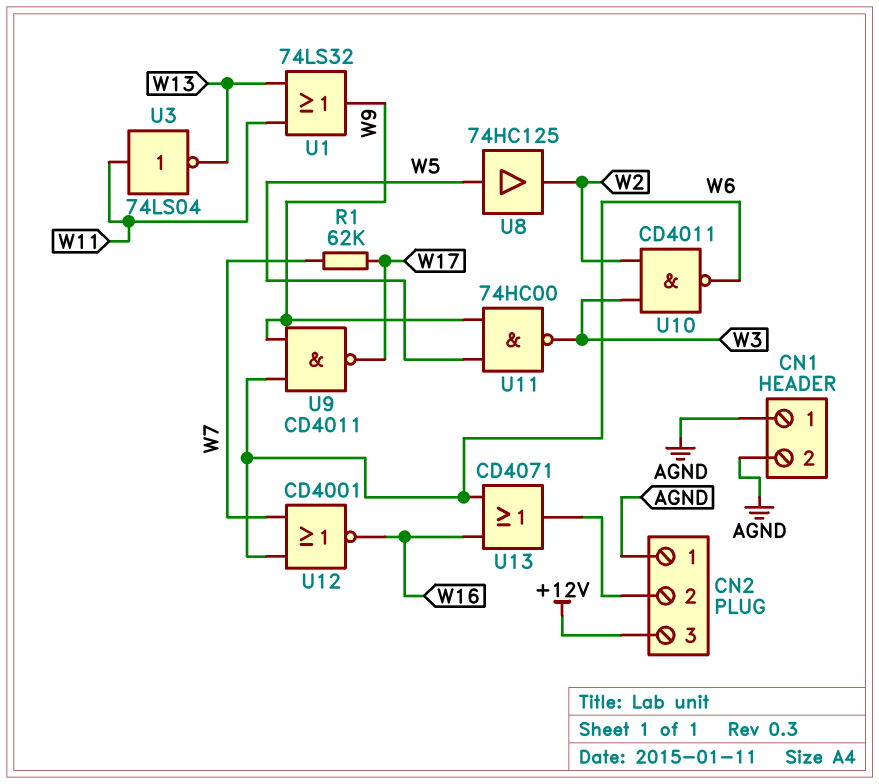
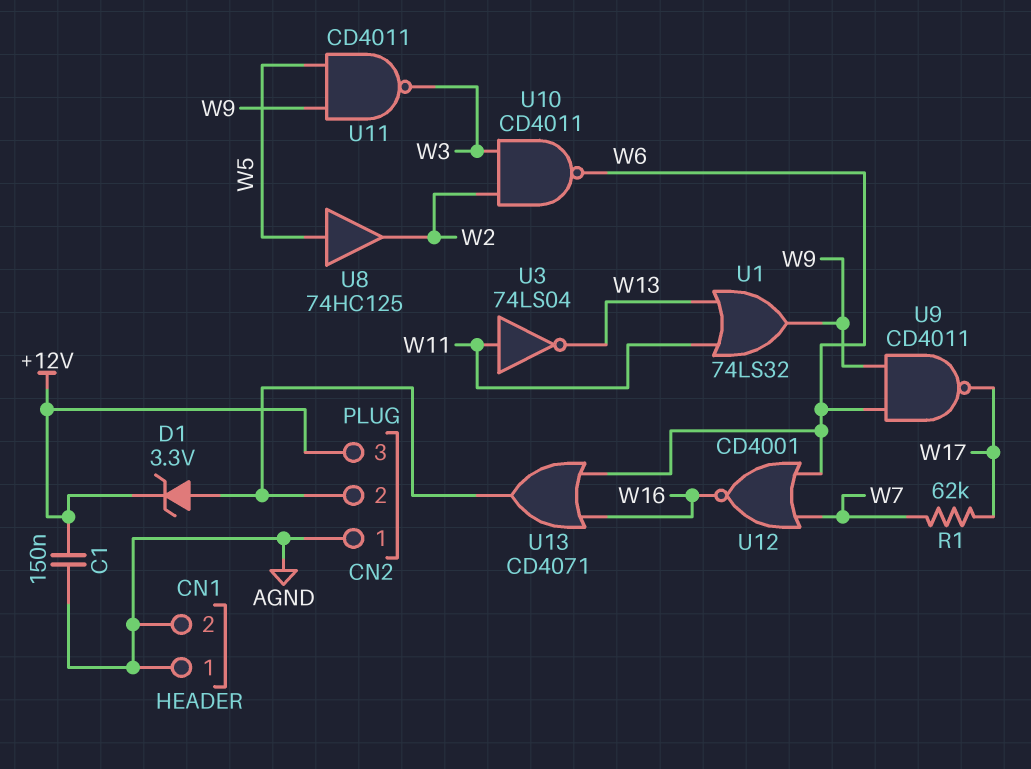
C1: none -> 150nF (+12V, AGND)
D1: none -> zener 3.3V (A CN2/2, K +12V)
U11: NAND 74HC00 (in W5, in W9, out W3) -> NAND CD4011 (in W5, in W9, out W3)

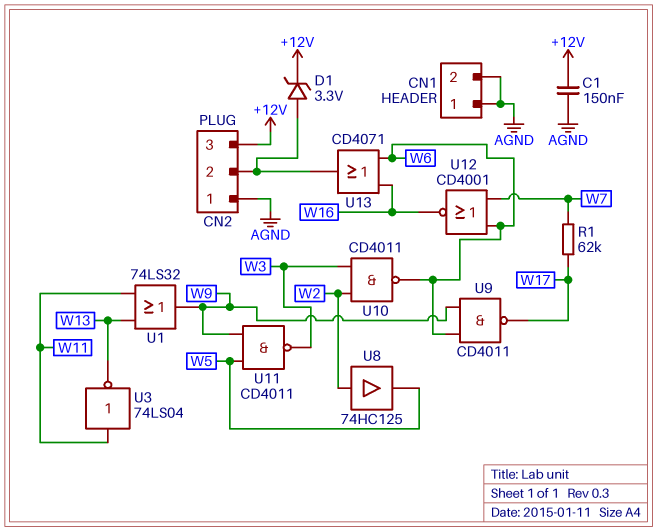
U8: buffer 74HC125 (in W5, out W2) -> buffer 74HC125 (in W2, out W5)

